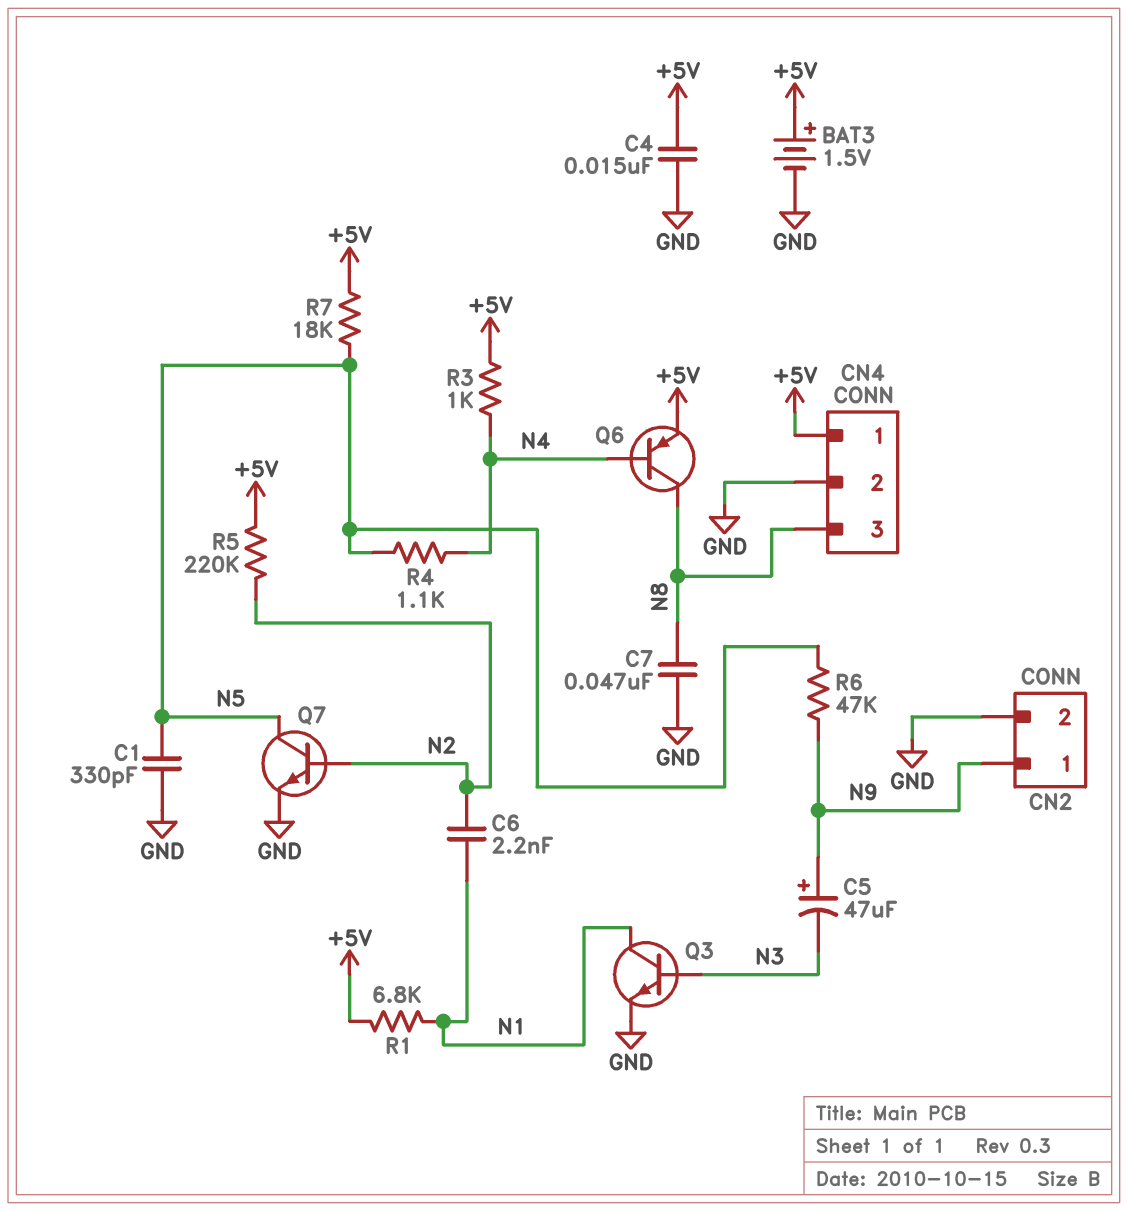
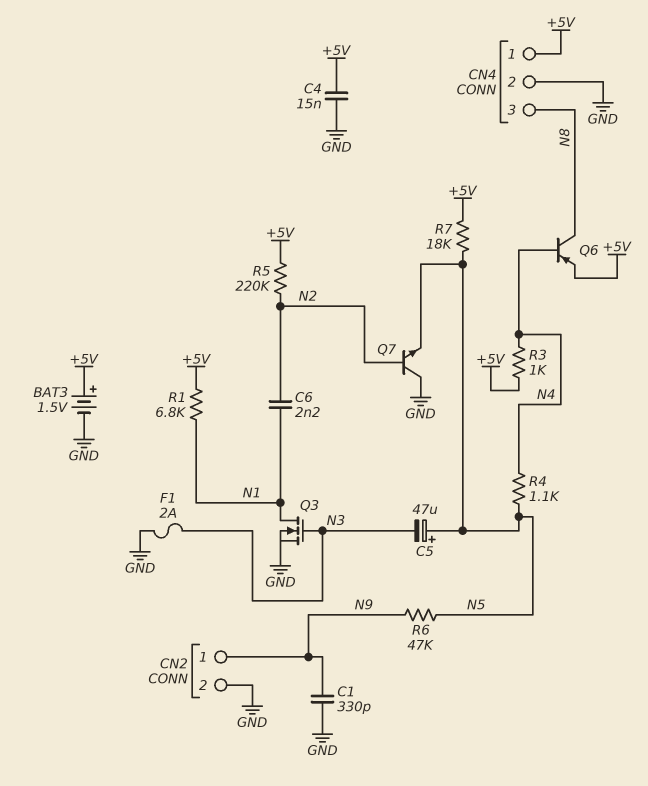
C1: 330pF (GND, N5) -> 330pF (GND, N9)
C5: 47uF (plus N9, minus N3) -> 47uF (plus N5, minus N3)
C7: 47nF (GND, N8) -> none
F1: none -> 2A (GND, N3)
Q3: NPN (B N3, C N1, E GND) -> NMOS (G N3, D N1, S GND)
Q7: NPN (B N2, C N5, E GND) -> NPN (B N2, C GND, E N5)

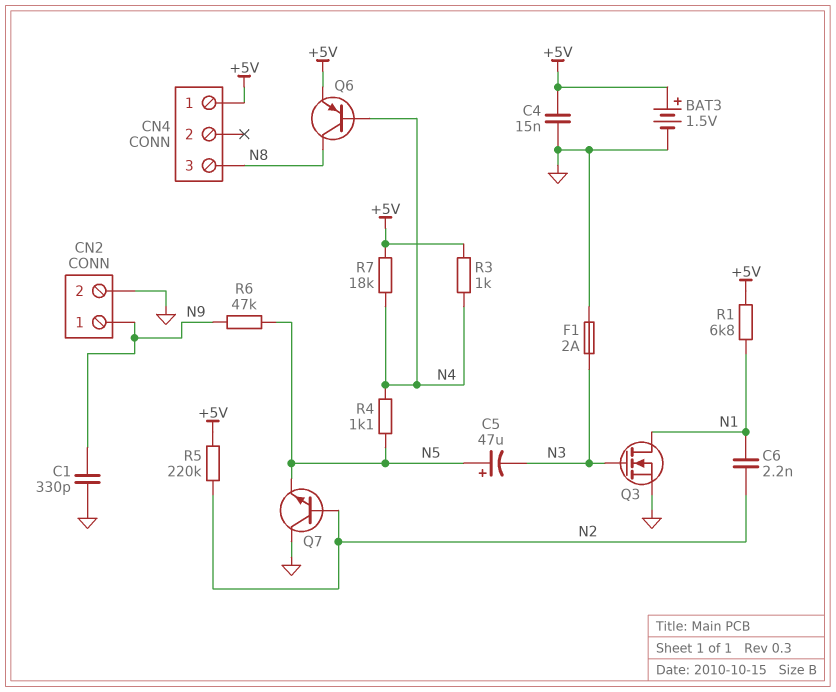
CN4 pin 2: GND -> none
R7: 18k (+5V, N5) -> 18k (+5V, N4)

